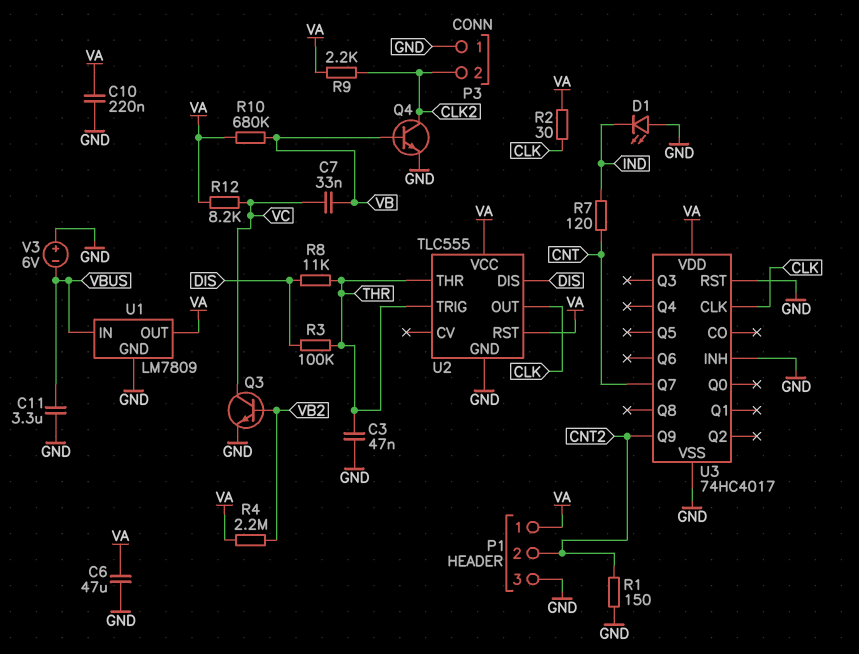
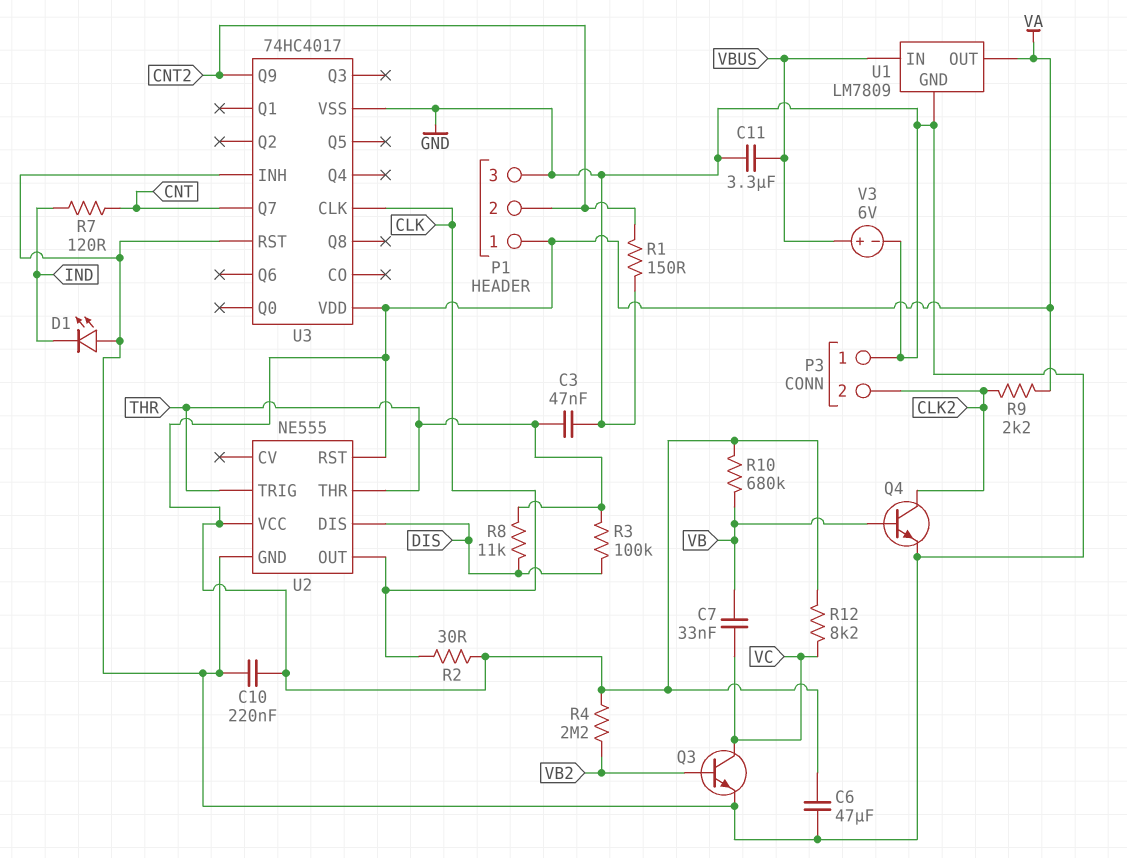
U2: TLC555 -> NE555
V3: 6V (plus GND, minus VBUS) -> 6V (plus VBUS, minus GND)

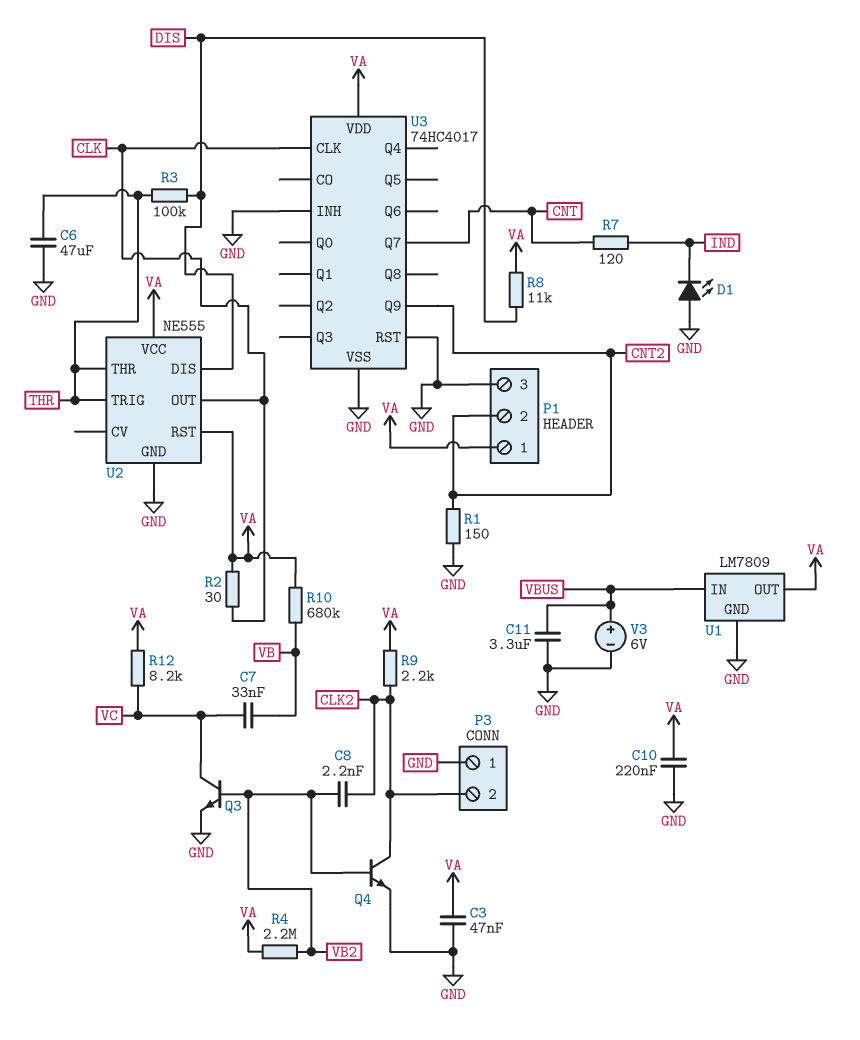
C3: 47nF (GND, THR) -> 47nF (GND, VA)
C6: 47uF (GND, VA) -> 47uF (GND, THR)
C8: none -> 2.2nF (CLK2, VB2)
Q4: NPN (B VB, C CLK2, E GND) -> NPN (B VB2, C CLK2, E GND)
R8: 11k (DIS, THR) -> 11k (DIS, VA)

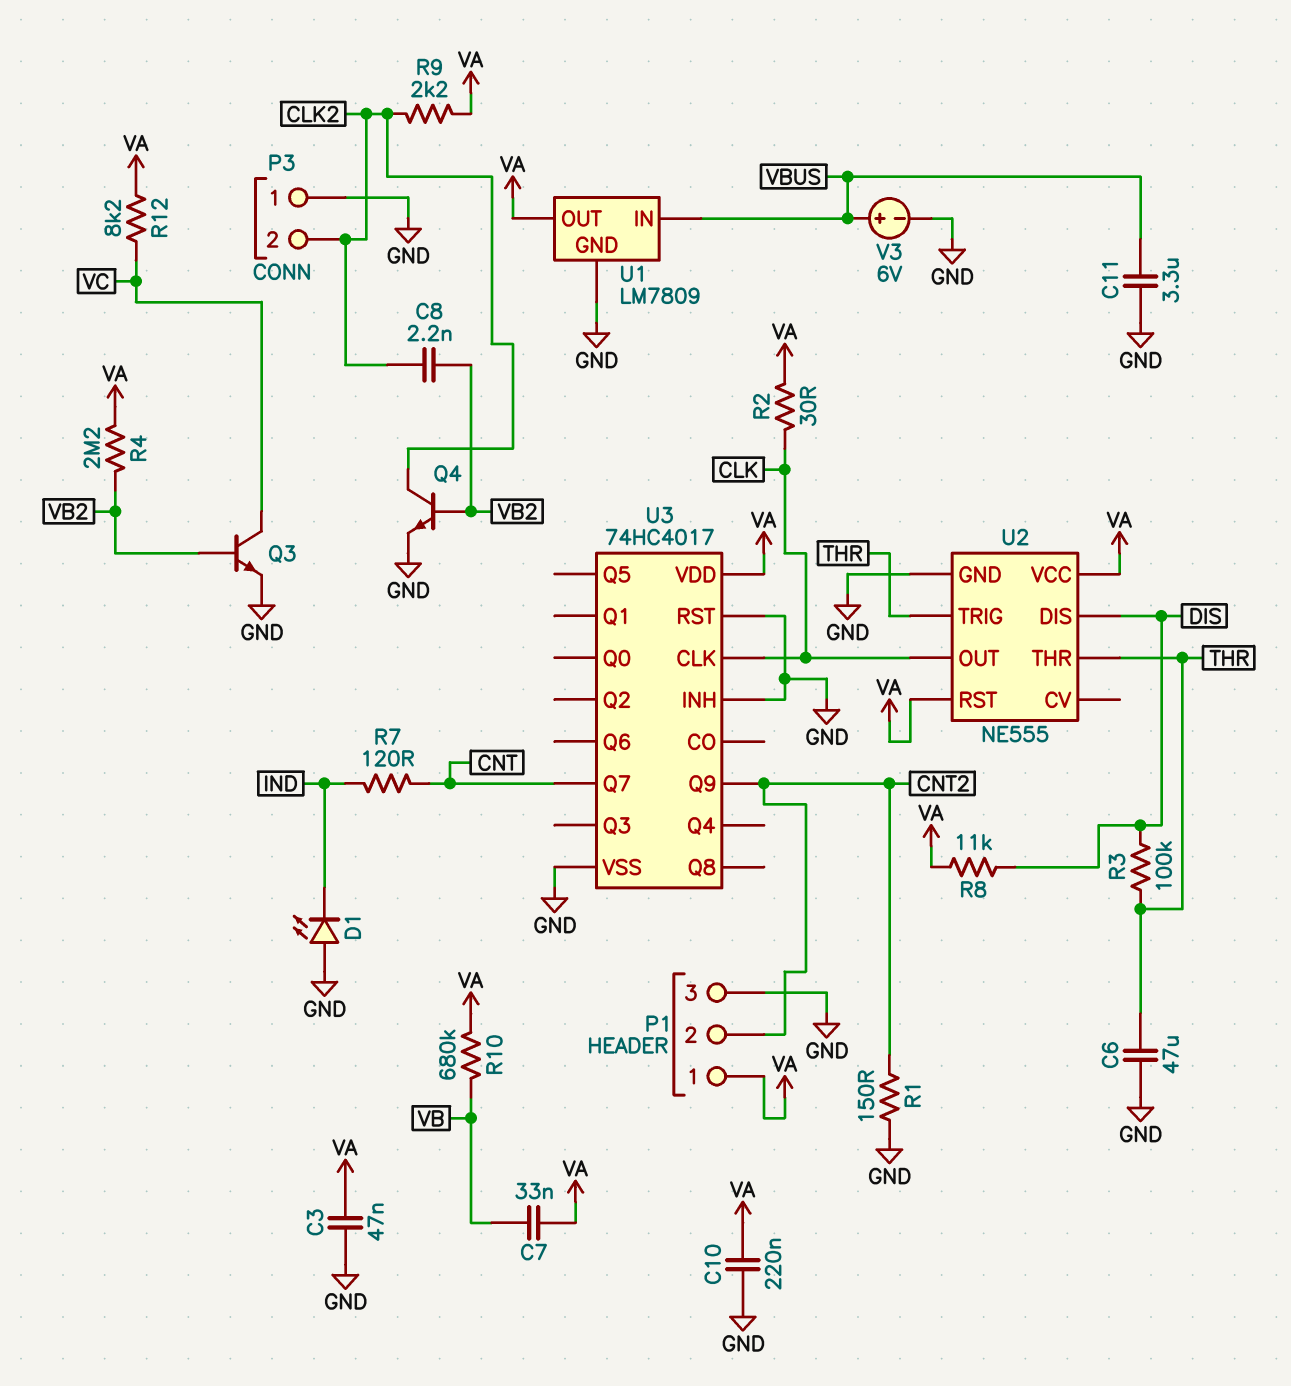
C7: 33nF (VB, VC) -> 33nF (VA, VB)

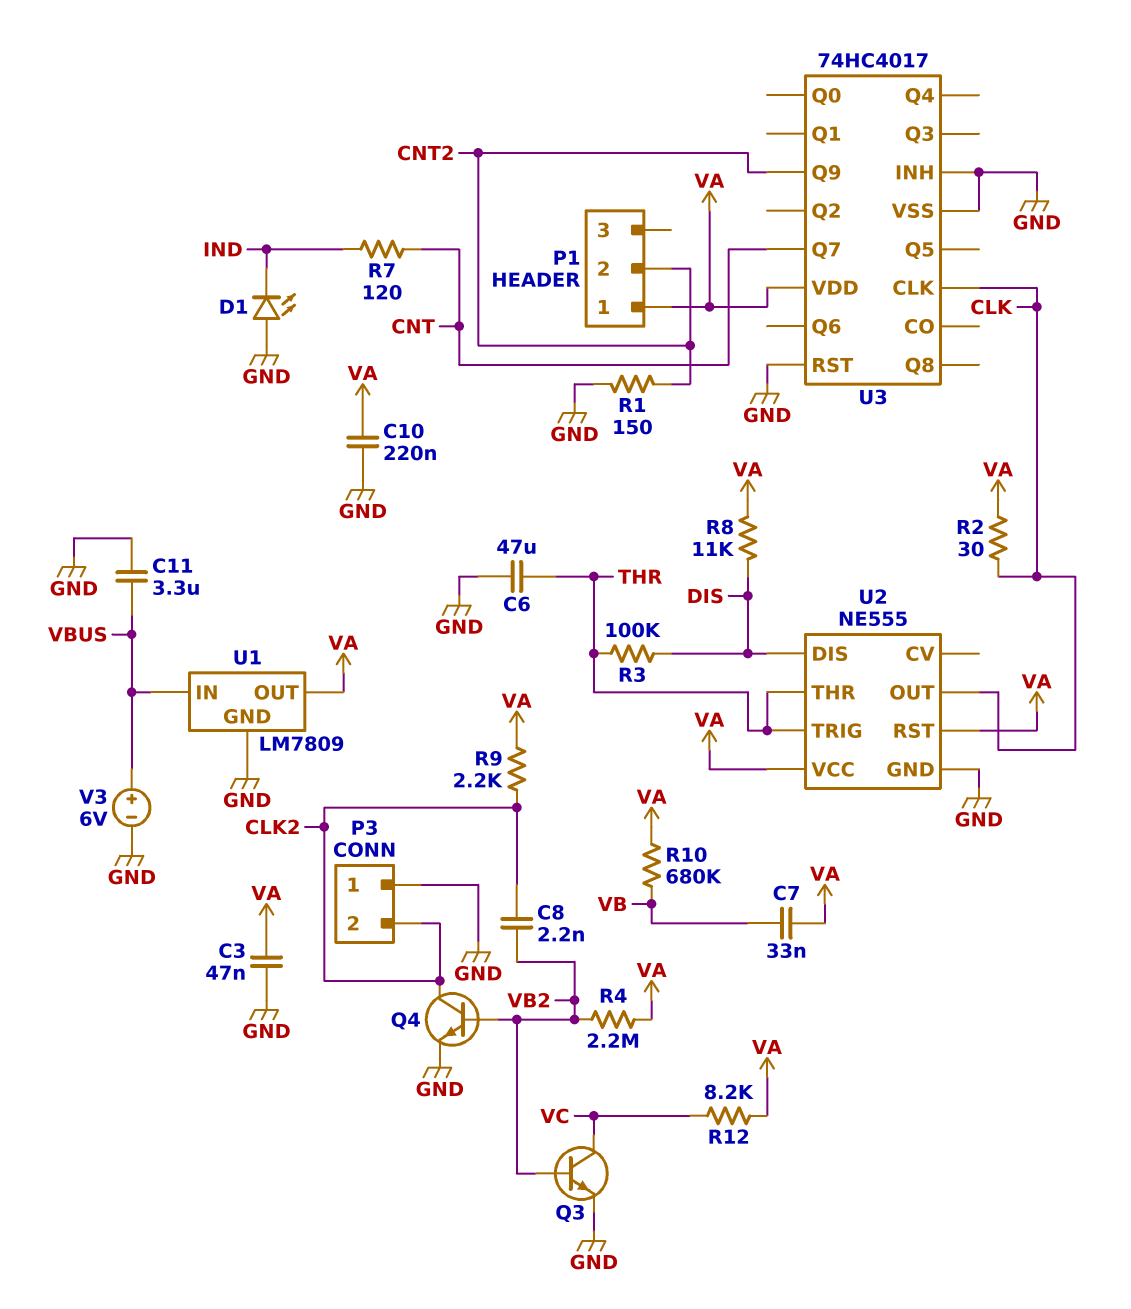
P1 pin 3: GND -> none

